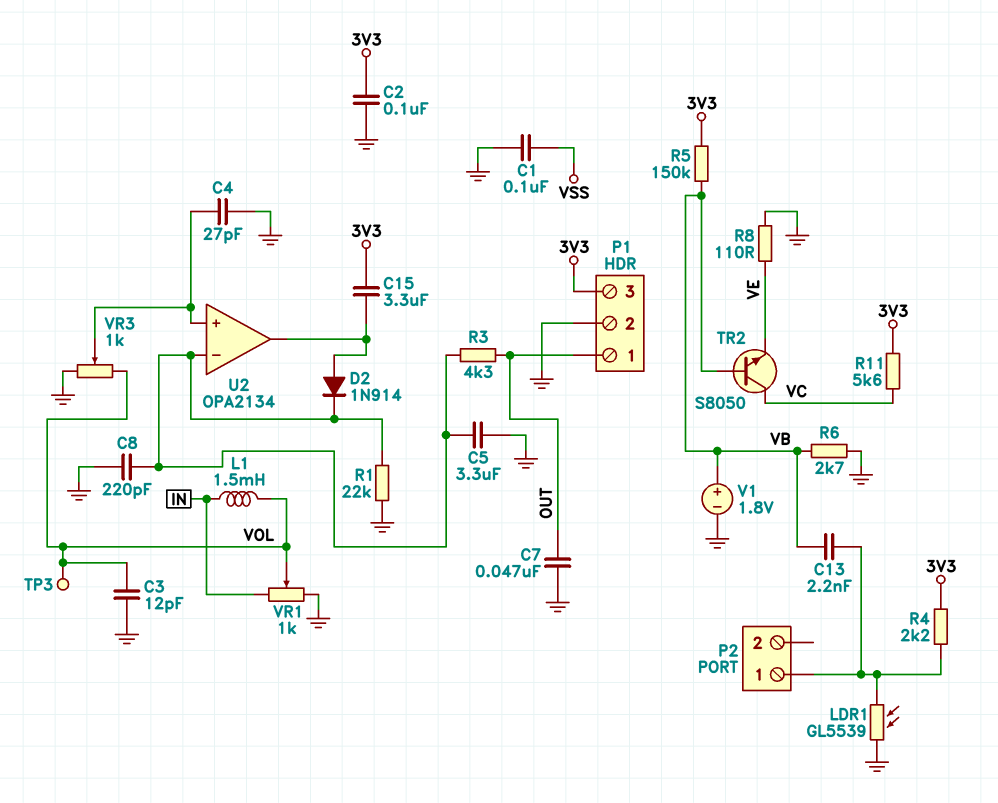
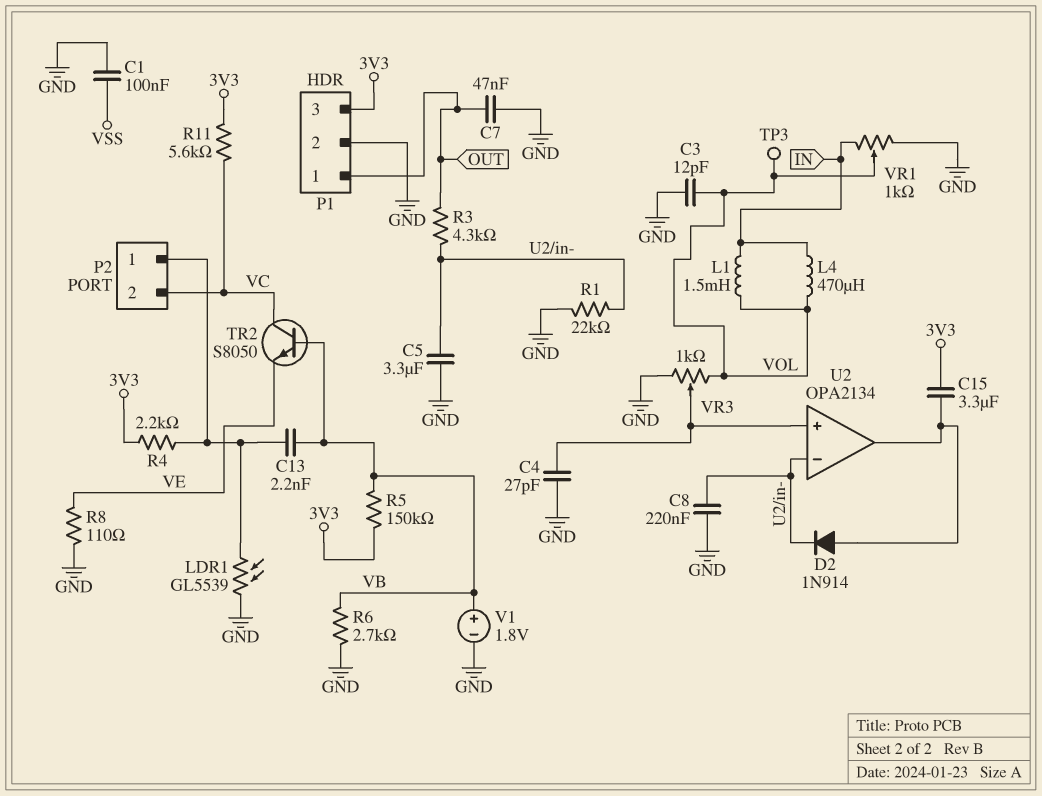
C2: 100nF (3V3, GND) -> none
C8: 220pF (GND, U2/in-) -> 220nF (GND, U2/in-)
L4: none -> 470uH (IN, VOL)
P2 pin 2: none -> VC

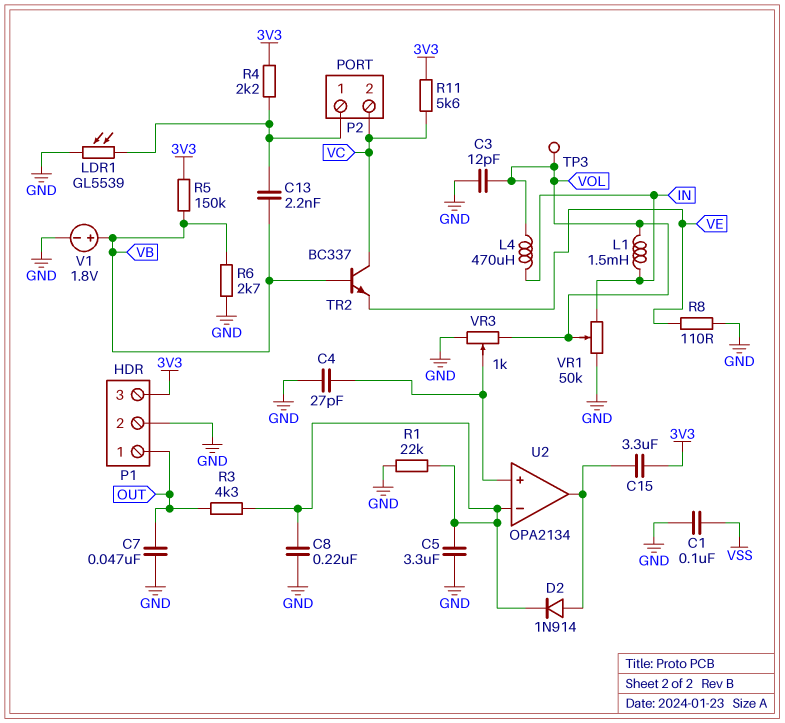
TR2: NPN S8050 (B VB, C VC, E VE) -> NPN BC337 (B VB, C VC, E VE)
VR1: 1k (GND, IN, wiper VOL) -> 50k (GND, IN, wiper VOL)

